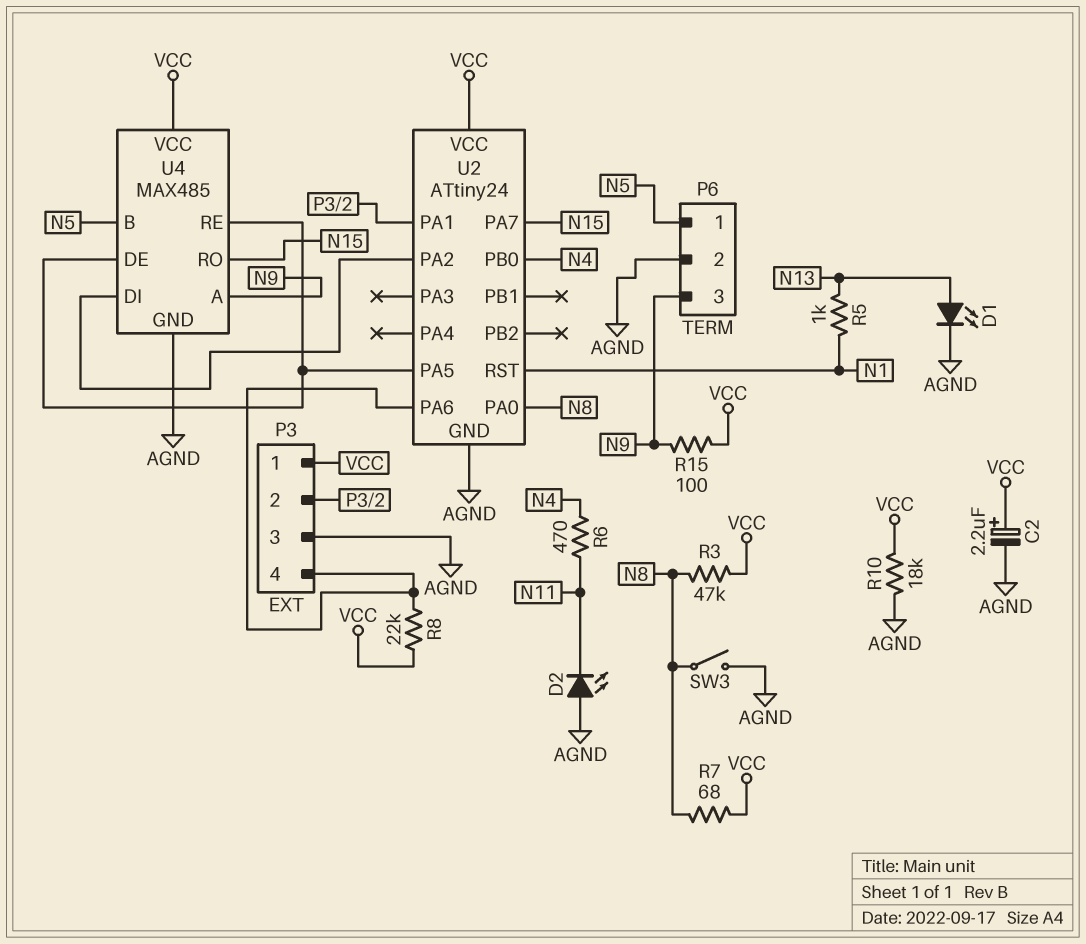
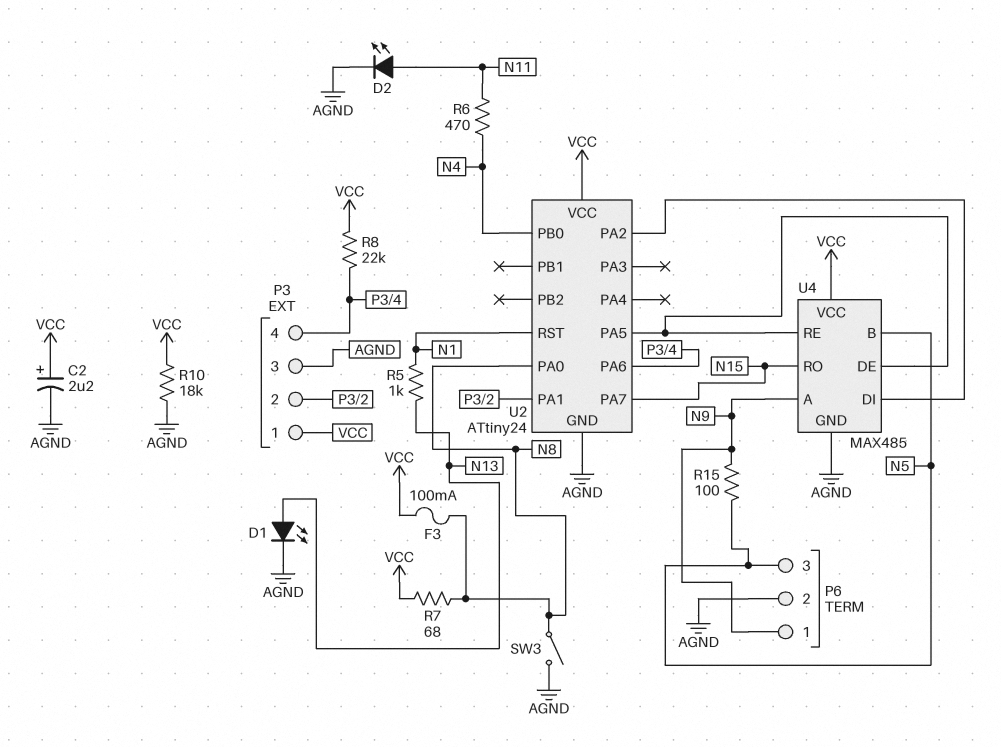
D2: LED (A AGND, K N11) -> LED (A N11, K AGND)
F3: none -> 100mA (N8, VCC)
P6 pin 1: N5 -> N9
P6 pin 3: N9 -> N5
R3: 47k (N8, VCC) -> none
R15: 100 (N9, VCC) -> 100 (N5, N9)

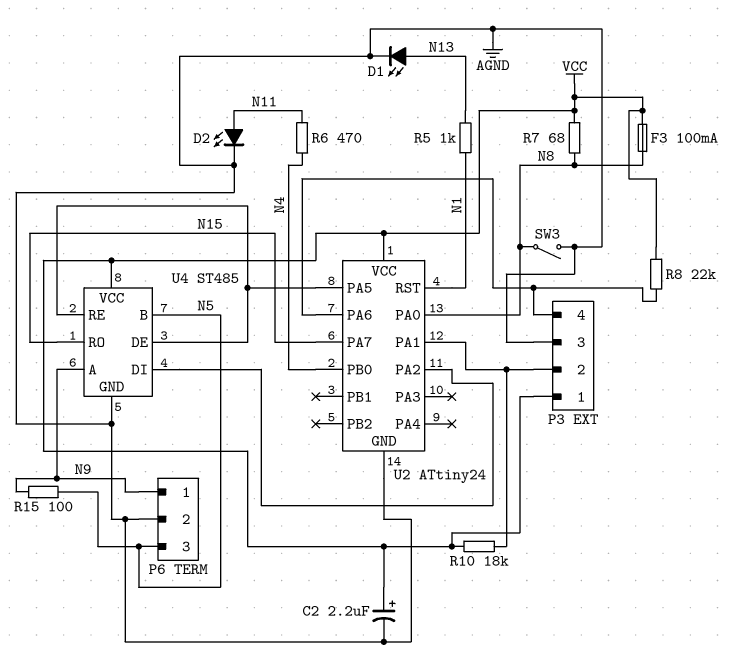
R10: 18k (AGND, VCC) -> 18k (P3/2, VCC)
U4: MAX485 -> ST485

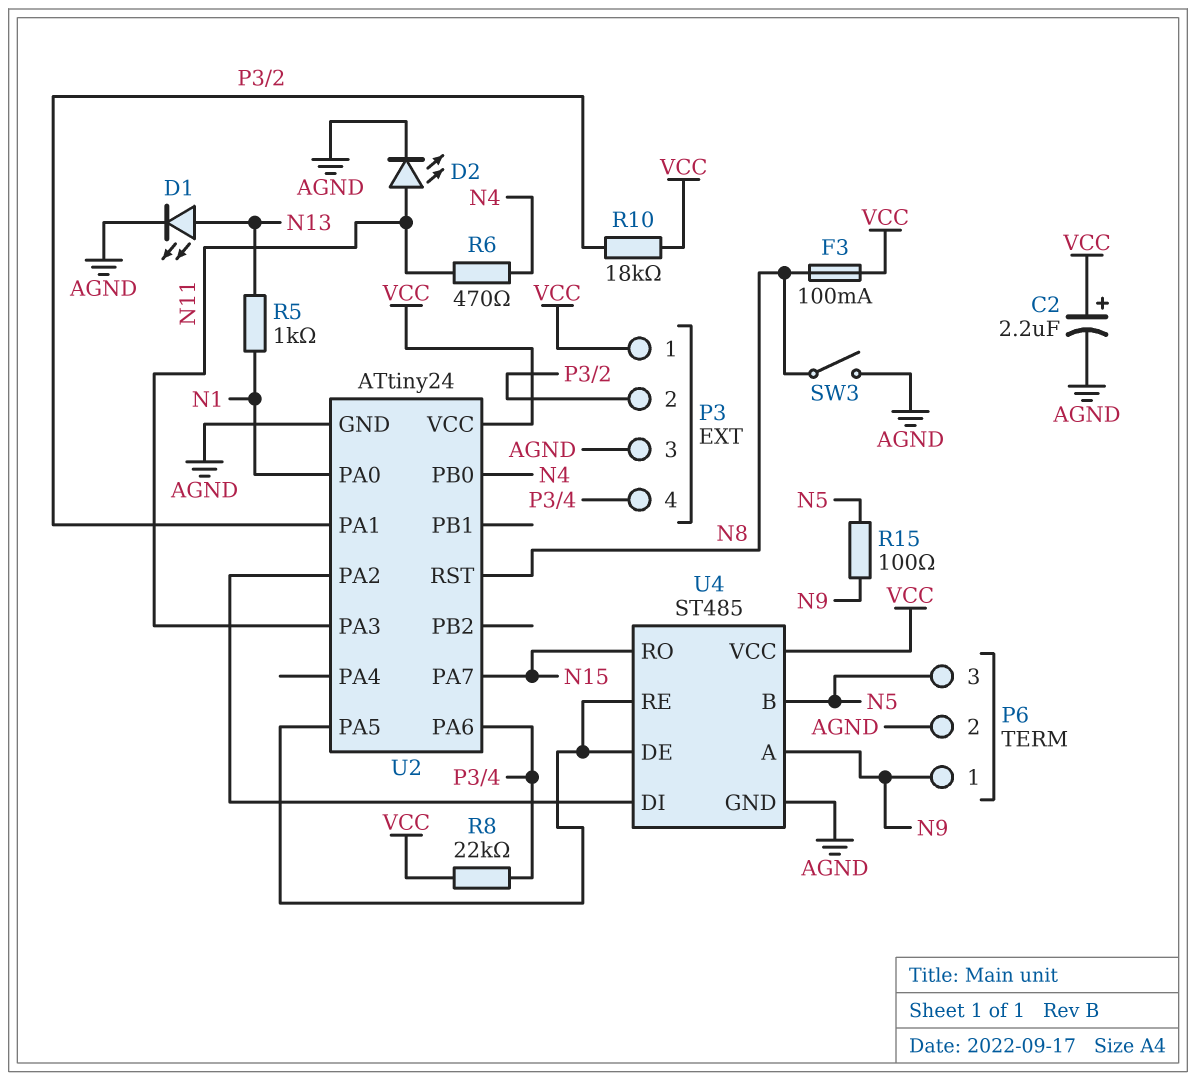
R7: 68 (N8, VCC) -> none
U2 pin PA0: N8 -> N1
U2 pin PA3: none -> N11
U2 pin RST: N1 -> N8

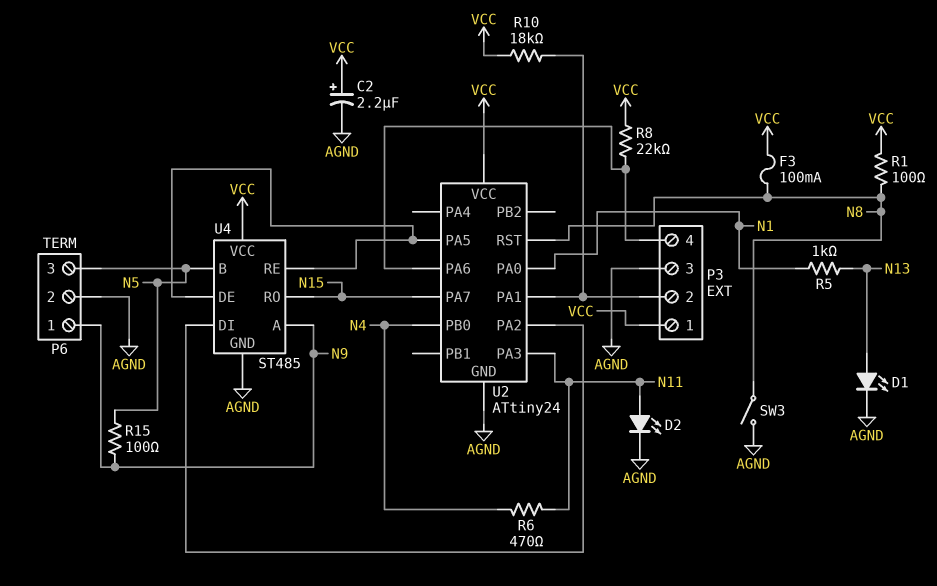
R1: none -> 100 (N8, VCC)

